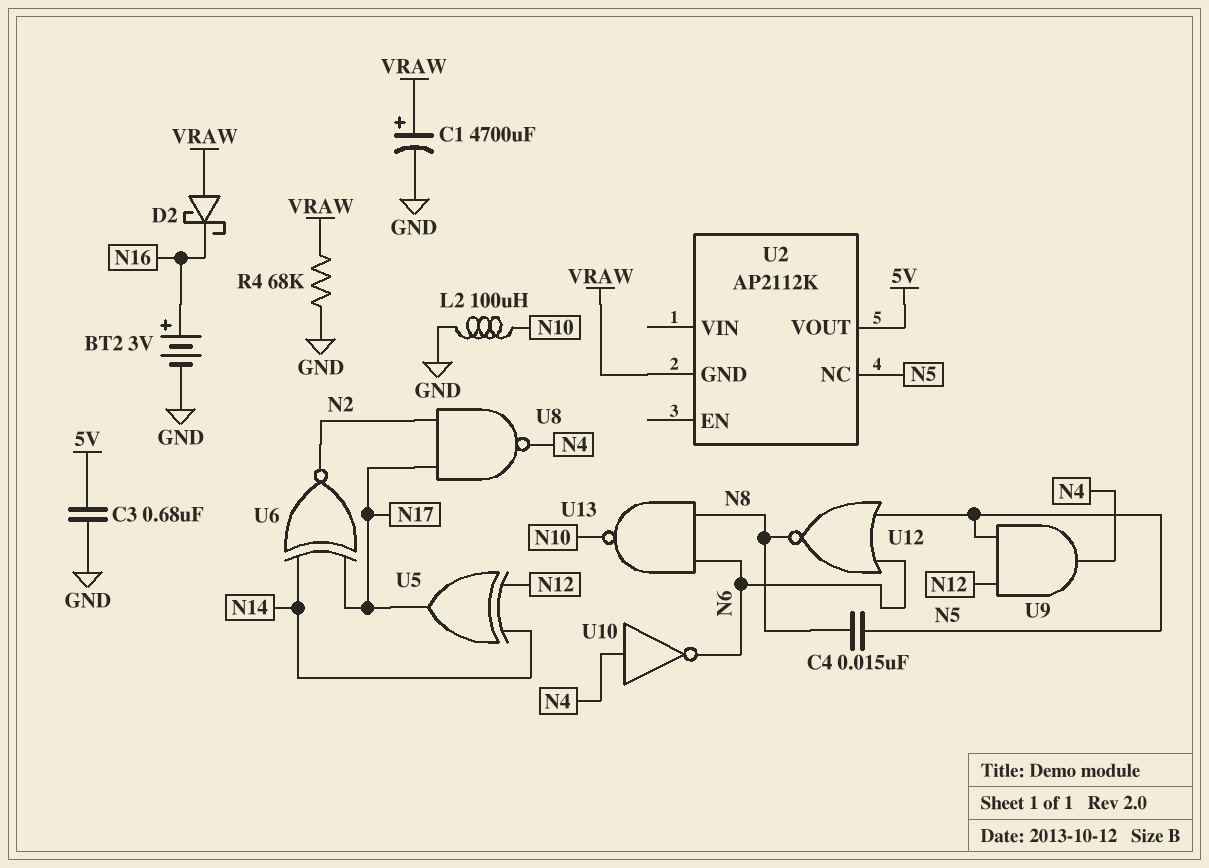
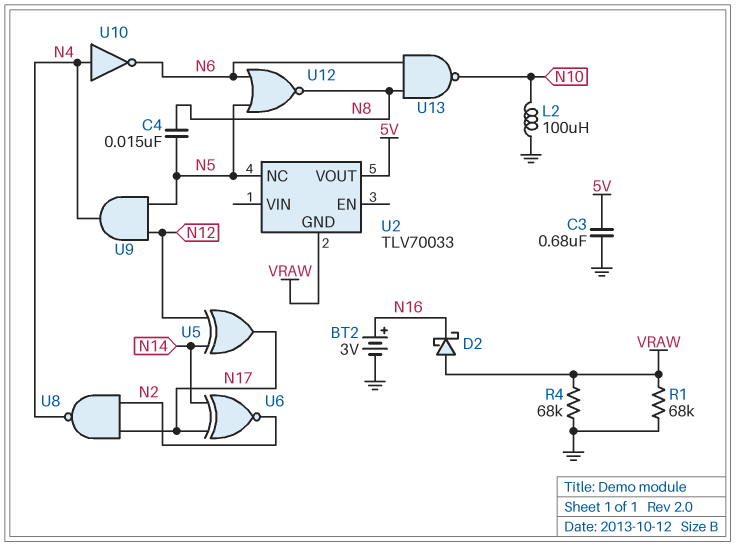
C1: 4700uF (plus VRAW, minus GND) -> none
R1: none -> 68k (GND, VRAW)
U2: AP2112K -> TLV70033

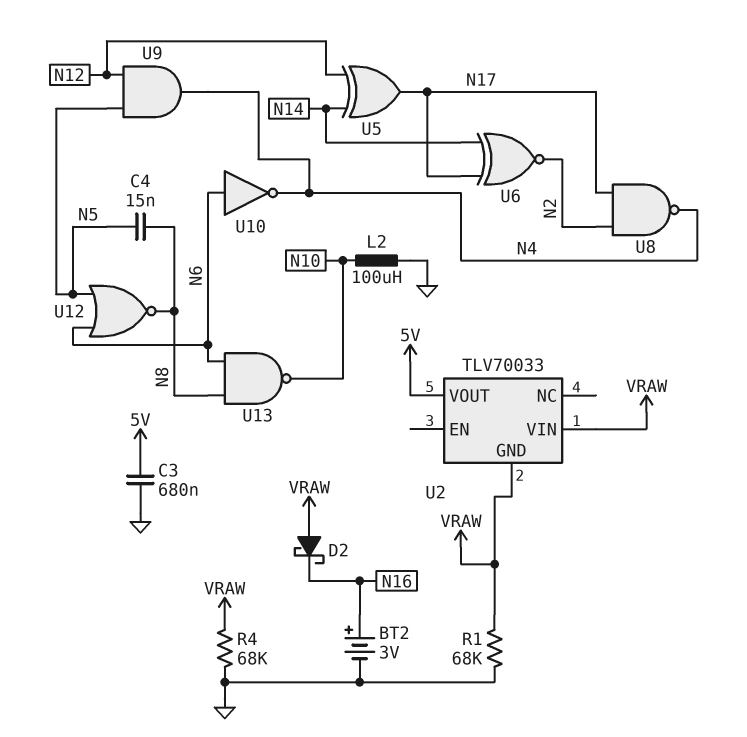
U2 pin NC: N5 -> none
U2 pin VIN: none -> VRAW
U10: NOT (in N4, out N6) -> NOT (in N6, out N4)

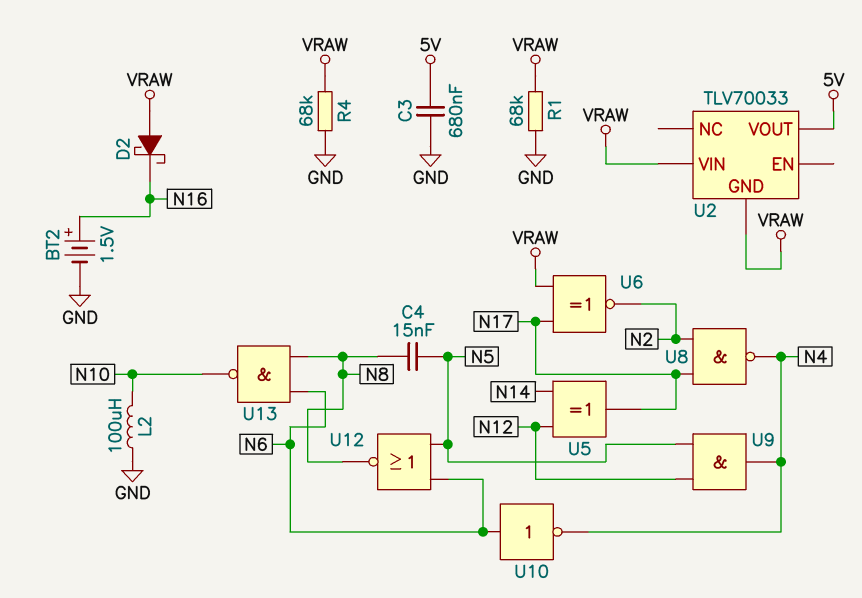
BT2: 3V (plus N16, minus GND) -> 1.5V (plus N16, minus GND)
U6: XNOR (in N14, in N17, out N2) -> XNOR (in N17, in VRAW, out N2)

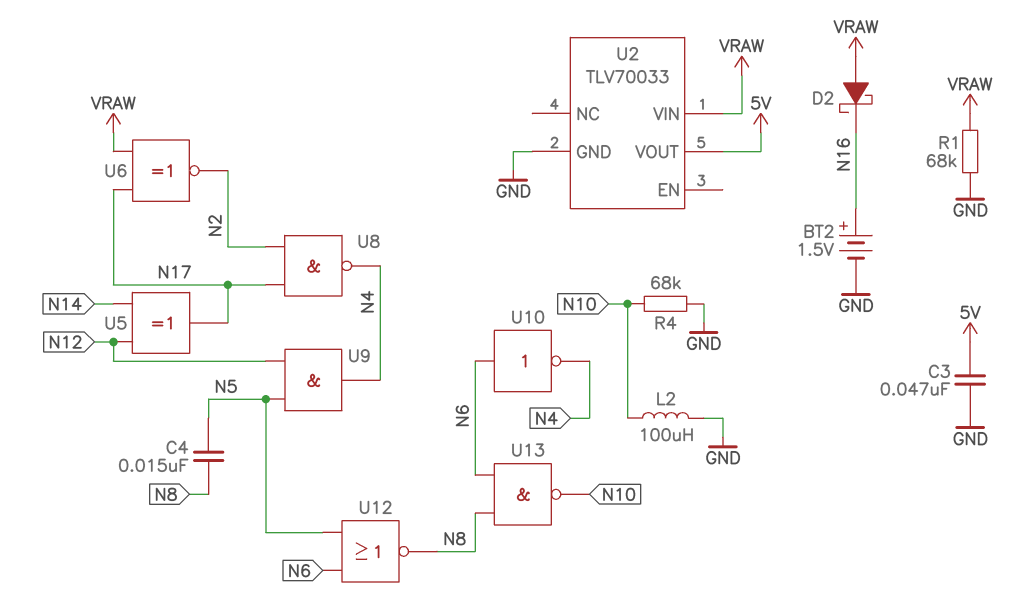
C3: 680nF (5V, GND) -> 47nF (5V, GND)
R4: 68k (GND, VRAW) -> 68k (GND, N10)
U2 pin GND: VRAW -> GND

